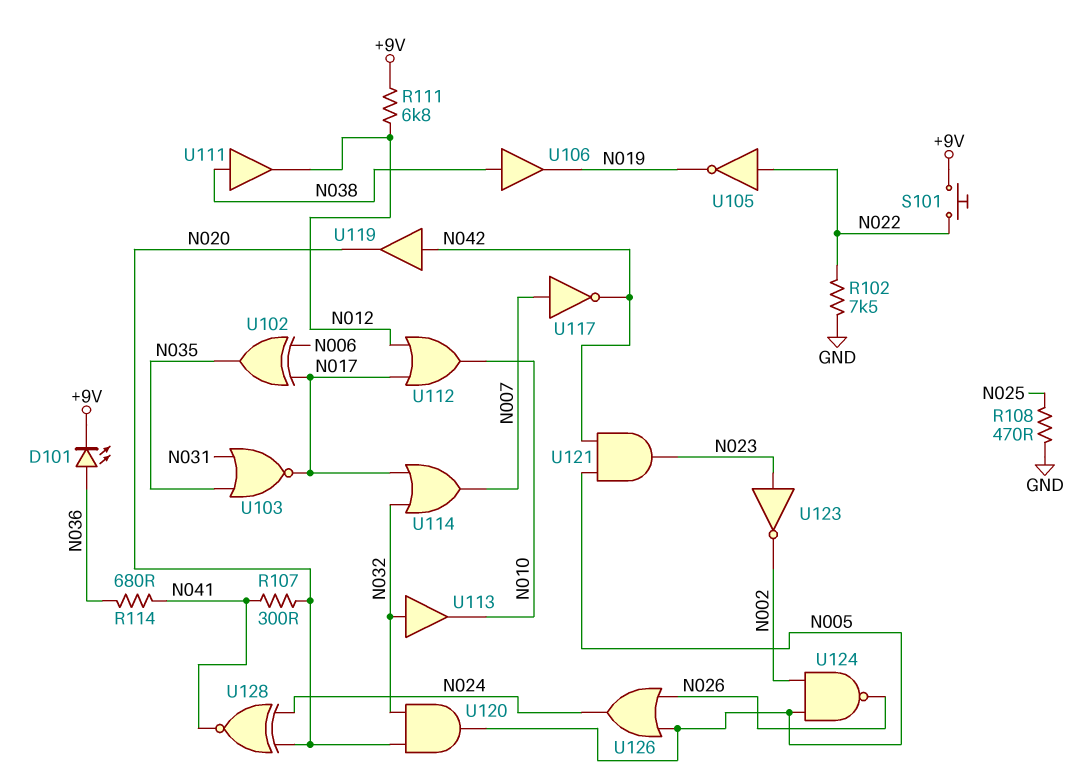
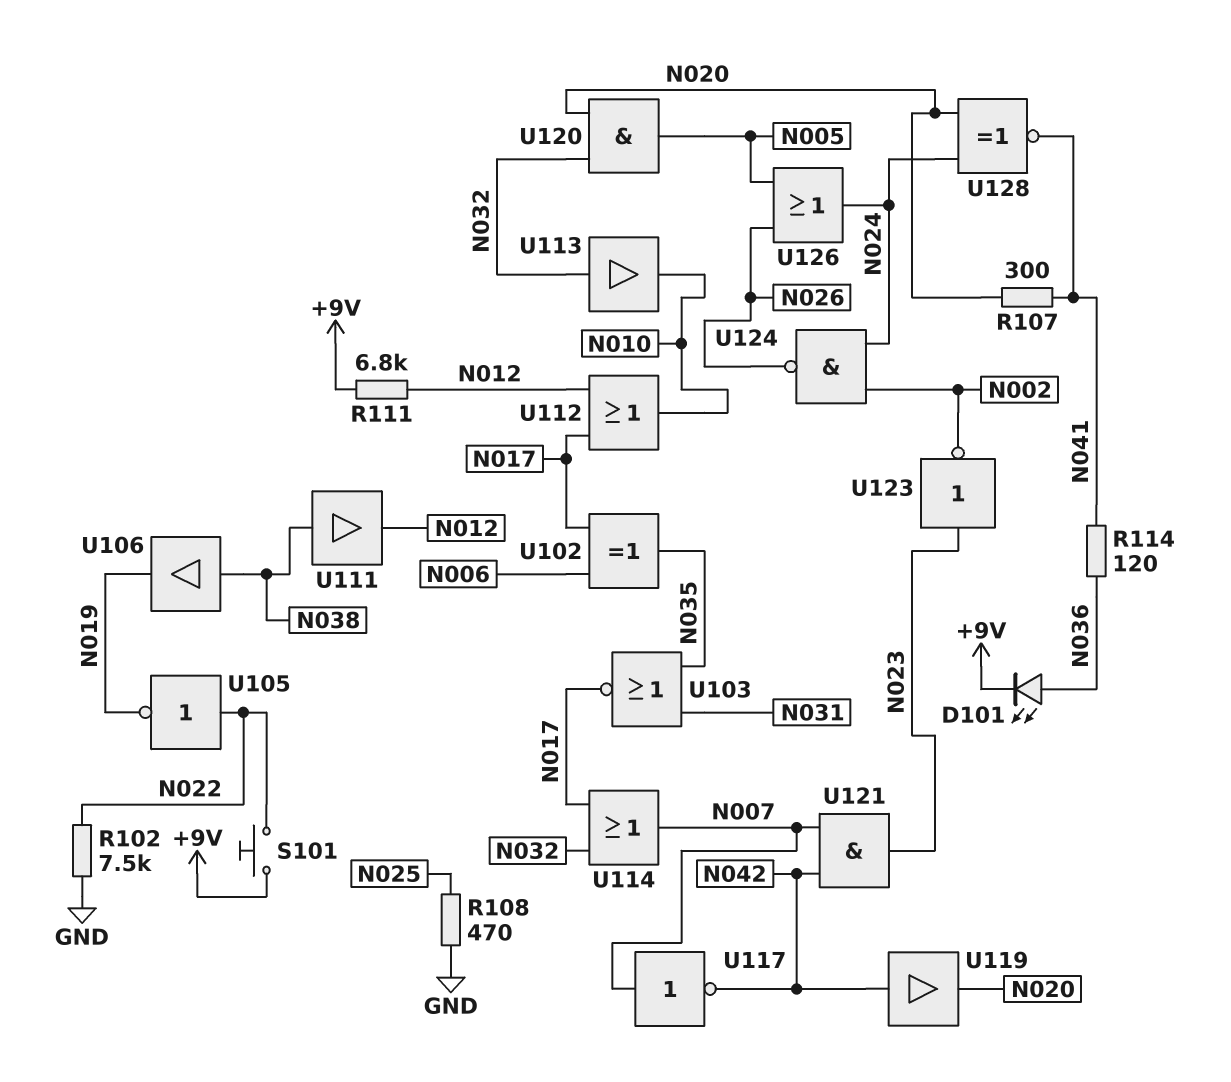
R114: 680 (N036, N041) -> 120 (N036, N041)
U121: AND (in N005, in N042, out N023) -> AND (in N007, in N042, out N023)
U124: NAND (in N002, in N005, out N026) -> NAND (in N002, in N024, out N026)

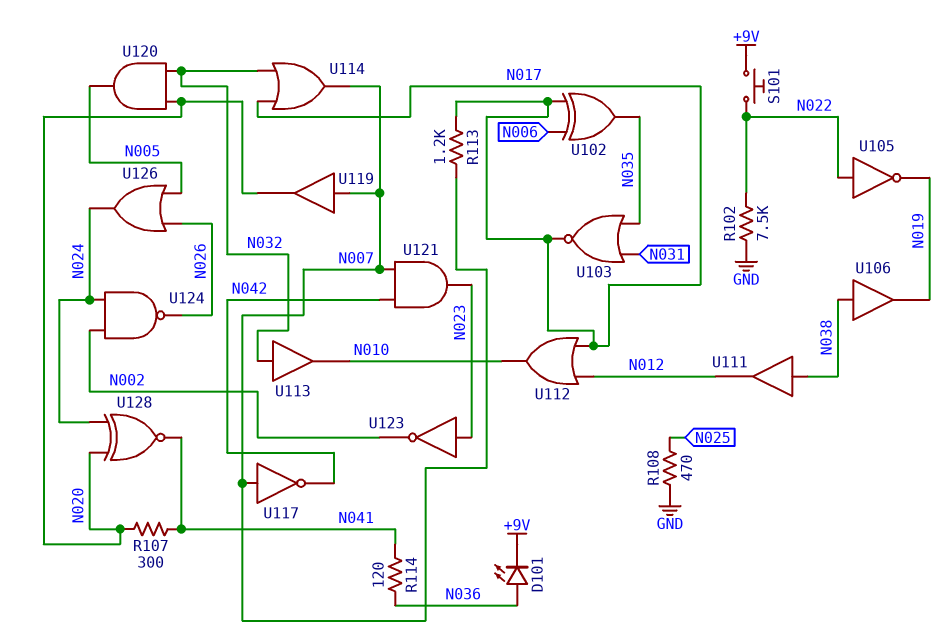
R111: 6.8k (+9V, N012) -> none
R113: none -> 1.2k (N007, N017)
U119: buffer (in N042, out N020) -> buffer (in N007, out N020)

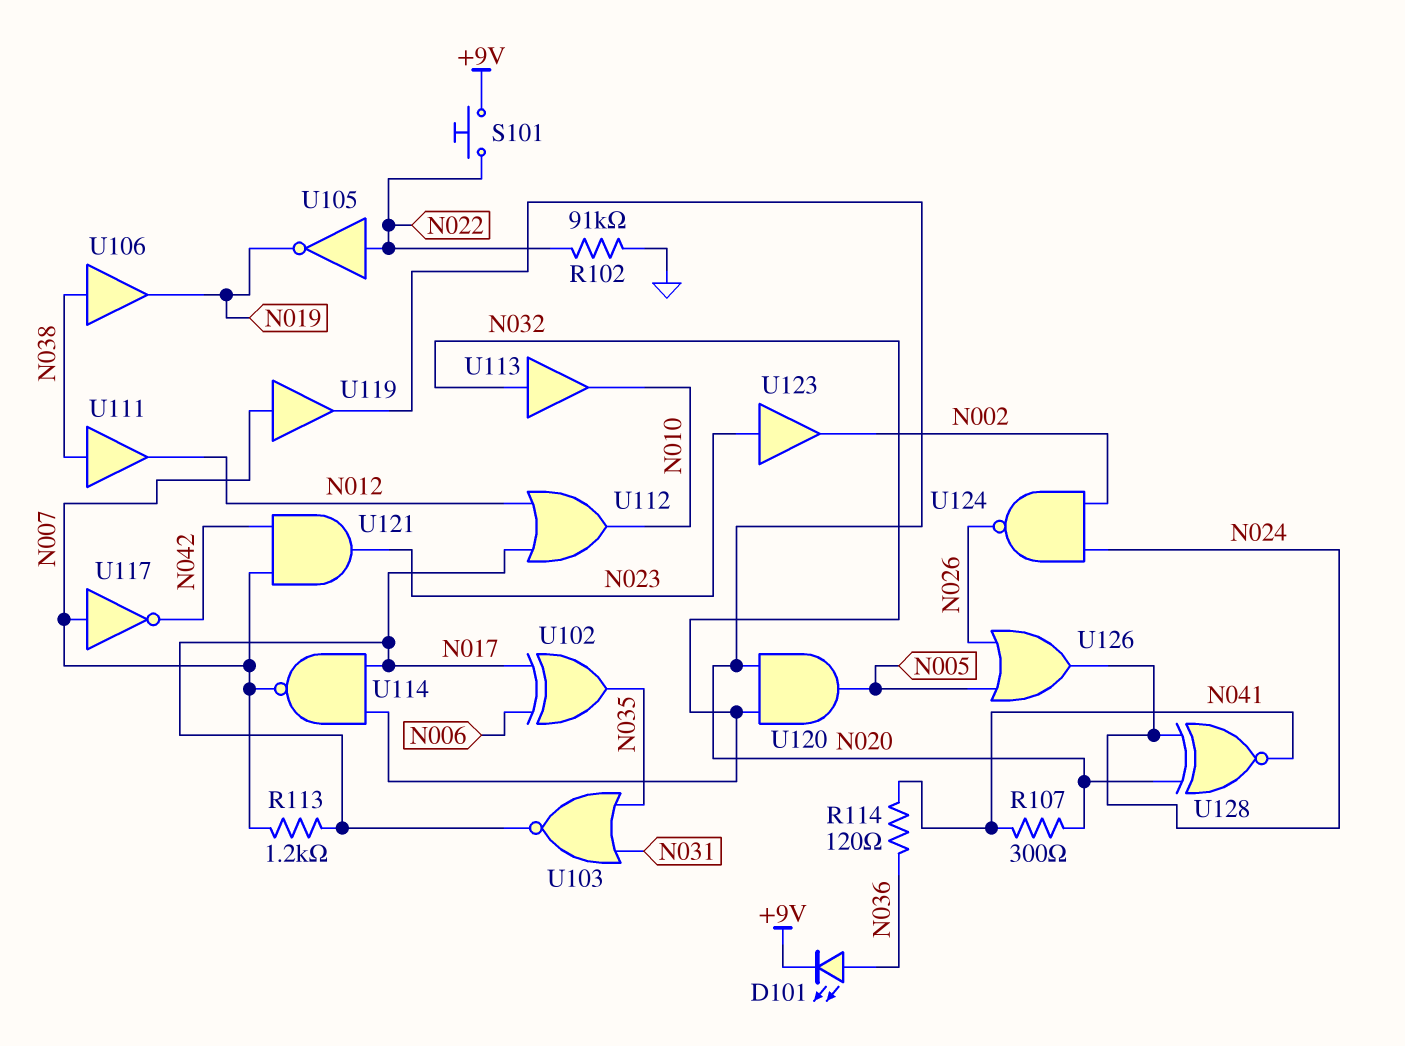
R102: 7.5k (GND, N022) -> 91k (GND, N022)
R108: 470 (GND, N025) -> none
U114: OR (in N017, in N032, out N007) -> NAND (in N017, in N032, out N007)
U123: NOT (in N023, out N002) -> buffer (in N023, out N002)

